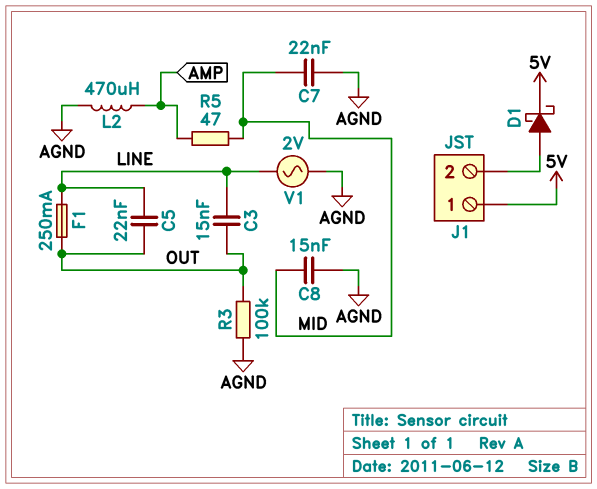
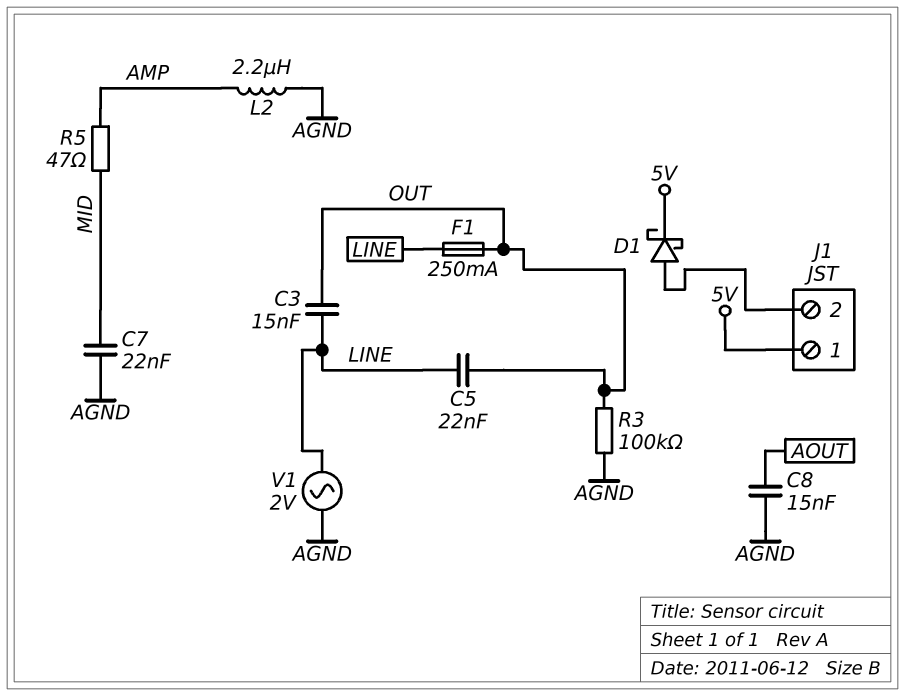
C8: 15nF (AGND, MID) -> 15nF (AGND, AOUT)
L2: 470uH (AGND, AMP) -> 2.2uH (AGND, AMP)

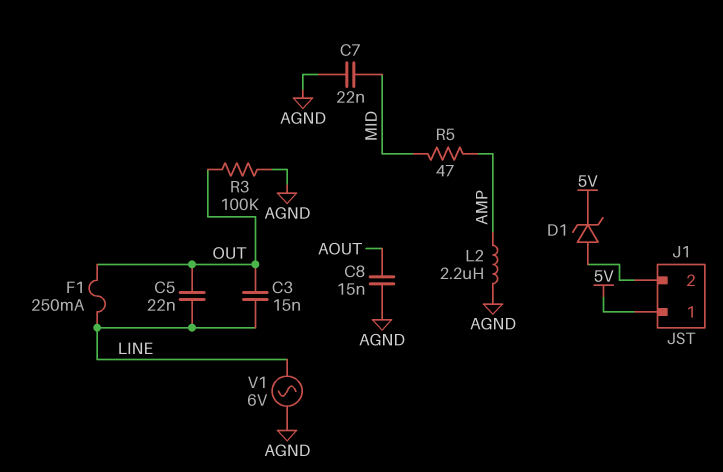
D1: schottky (A J1/2, K 5V) -> zener (A J1/2, K 5V)
V1: AC 2V (AGND, LINE) -> AC 6V (AGND, LINE)

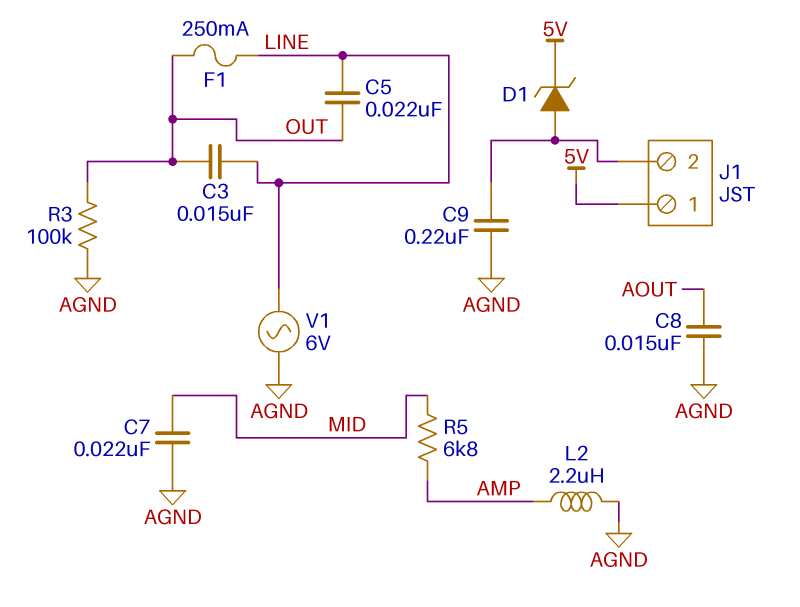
C9: none -> 220nF (AGND, J1/2)
R5: 47 (AMP, MID) -> 6.8k (AMP, MID)

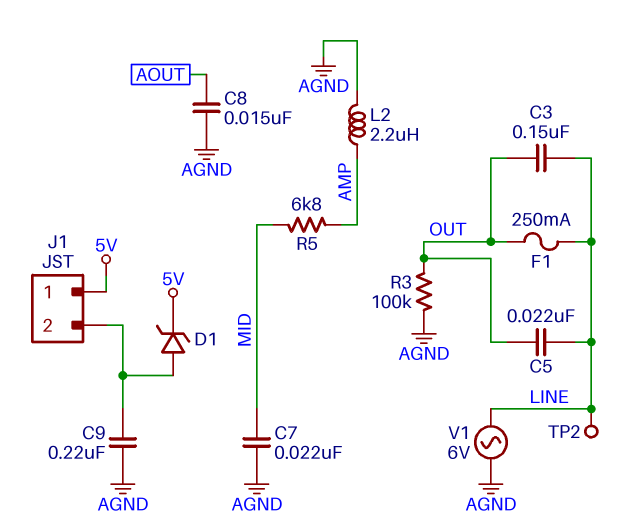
C3: 15nF (LINE, OUT) -> 150nF (LINE, OUT)
TP2: none -> test point (LINE)

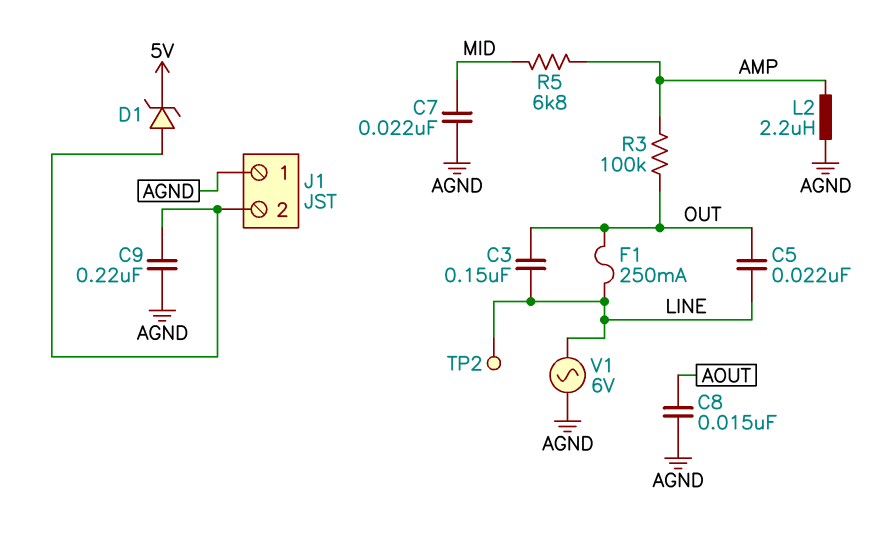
J1 pin 1: 5V -> AGND
R3: 100k (AGND, OUT) -> 100k (AMP, OUT)

